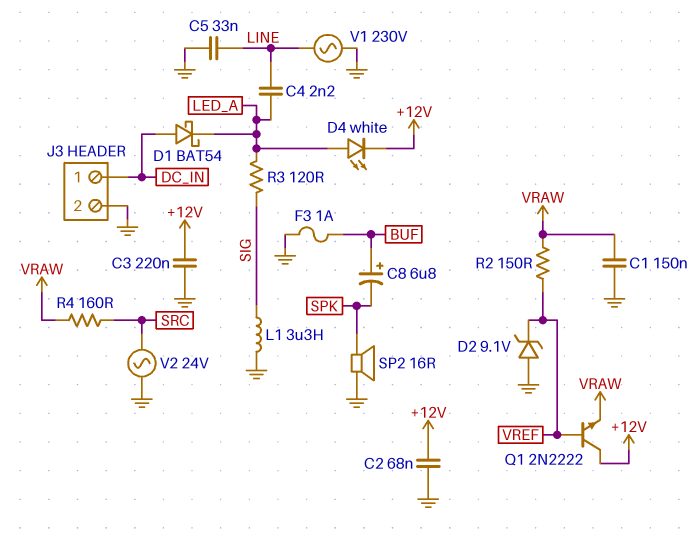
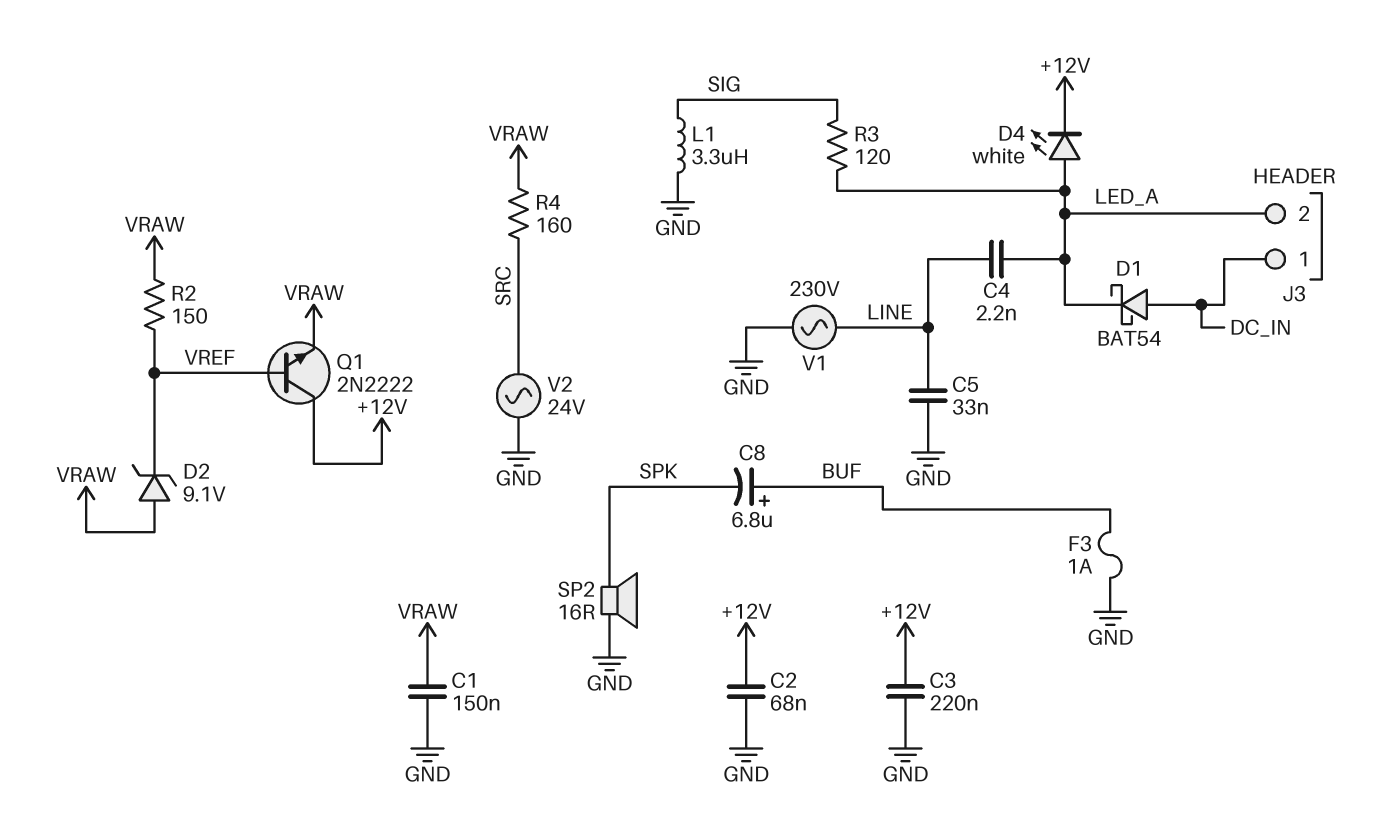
D2: zener 9.1V (A GND, K VREF) -> zener 9.1V (A VRAW, K VREF)
J3 pin 2: GND -> LED_A

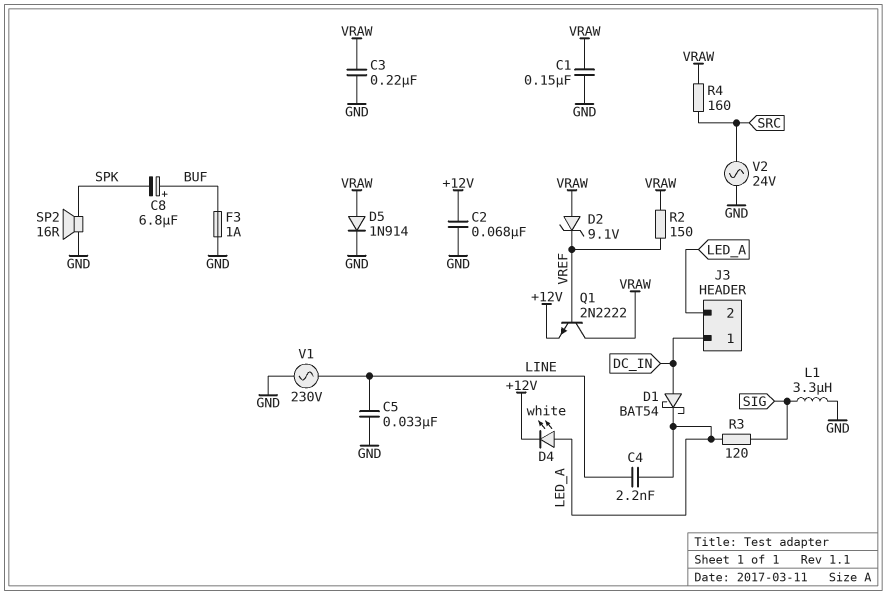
C3: 220nF (+12V, GND) -> 220nF (GND, VRAW)
D5: none -> diode 1N914 (A VRAW, K GND)
Q1: NPN 2N2222 (B VREF, C +12V, E VRAW) -> NPN 2N2222 (B VREF, C VRAW, E +12V)

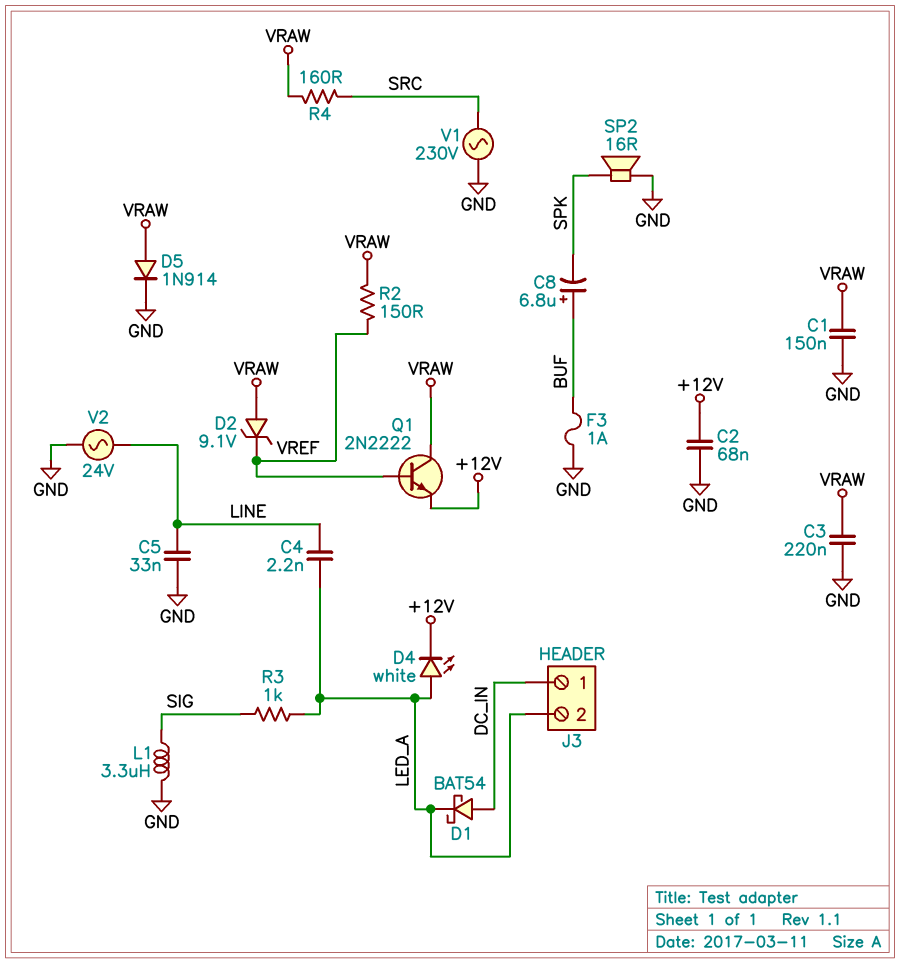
R3: 120 (LED_A, SIG) -> 1k (LED_A, SIG)
V1: AC 230V (GND, LINE) -> AC 230V (GND, SRC)
V2: AC 24V (GND, SRC) -> AC 24V (GND, LINE)

